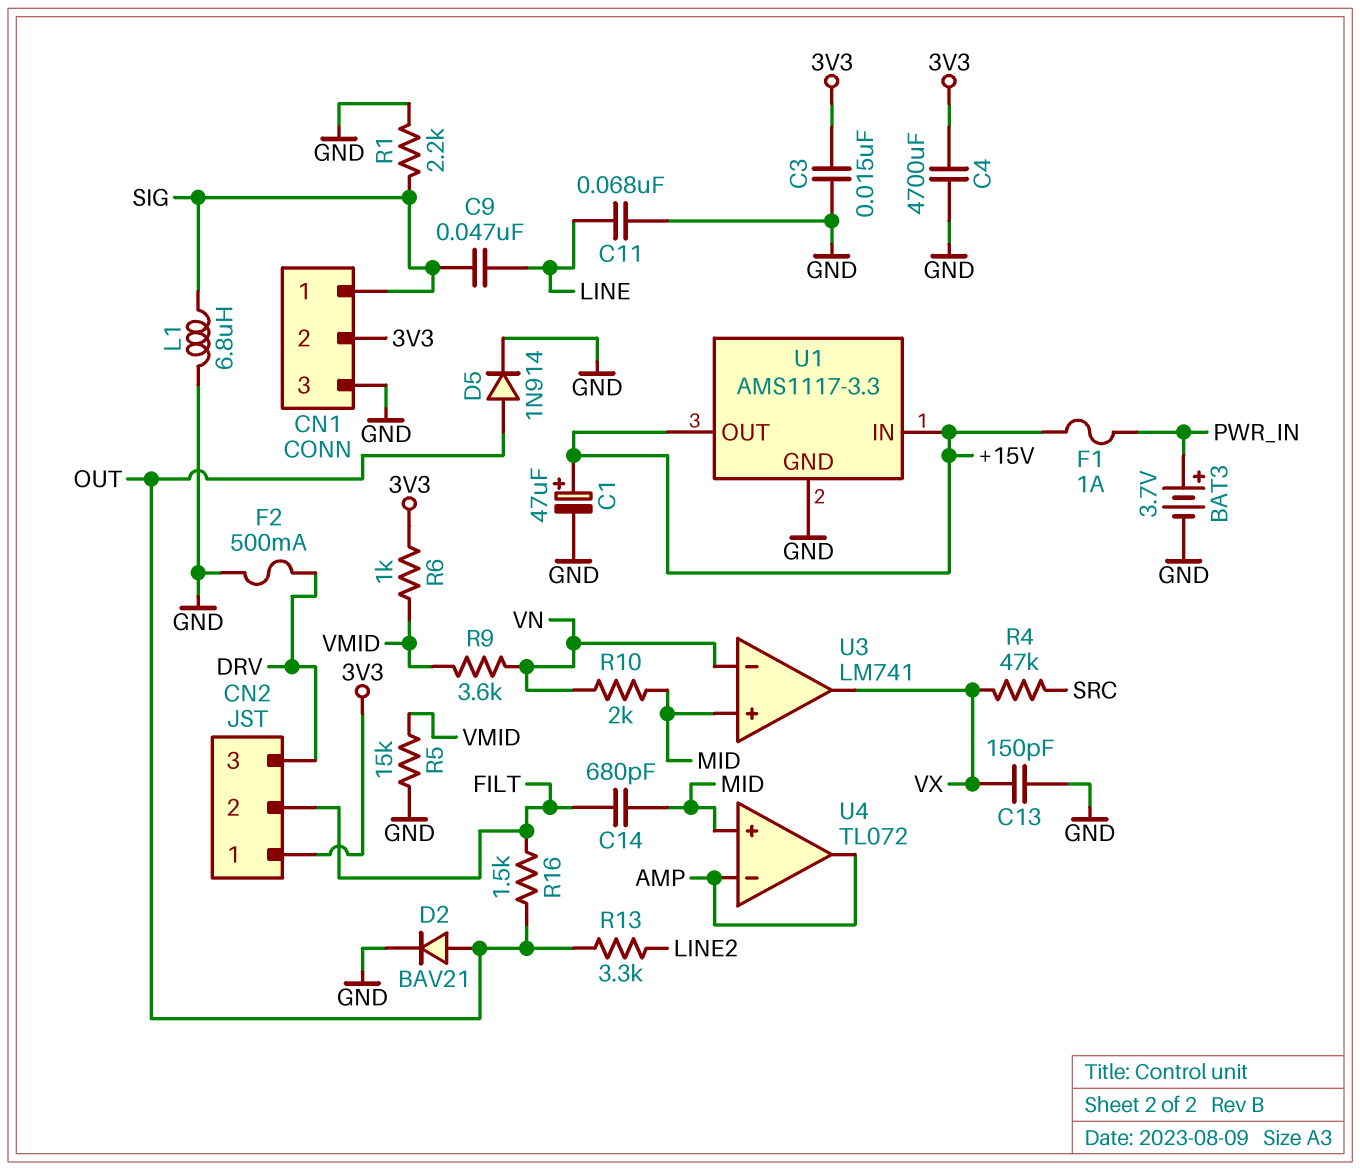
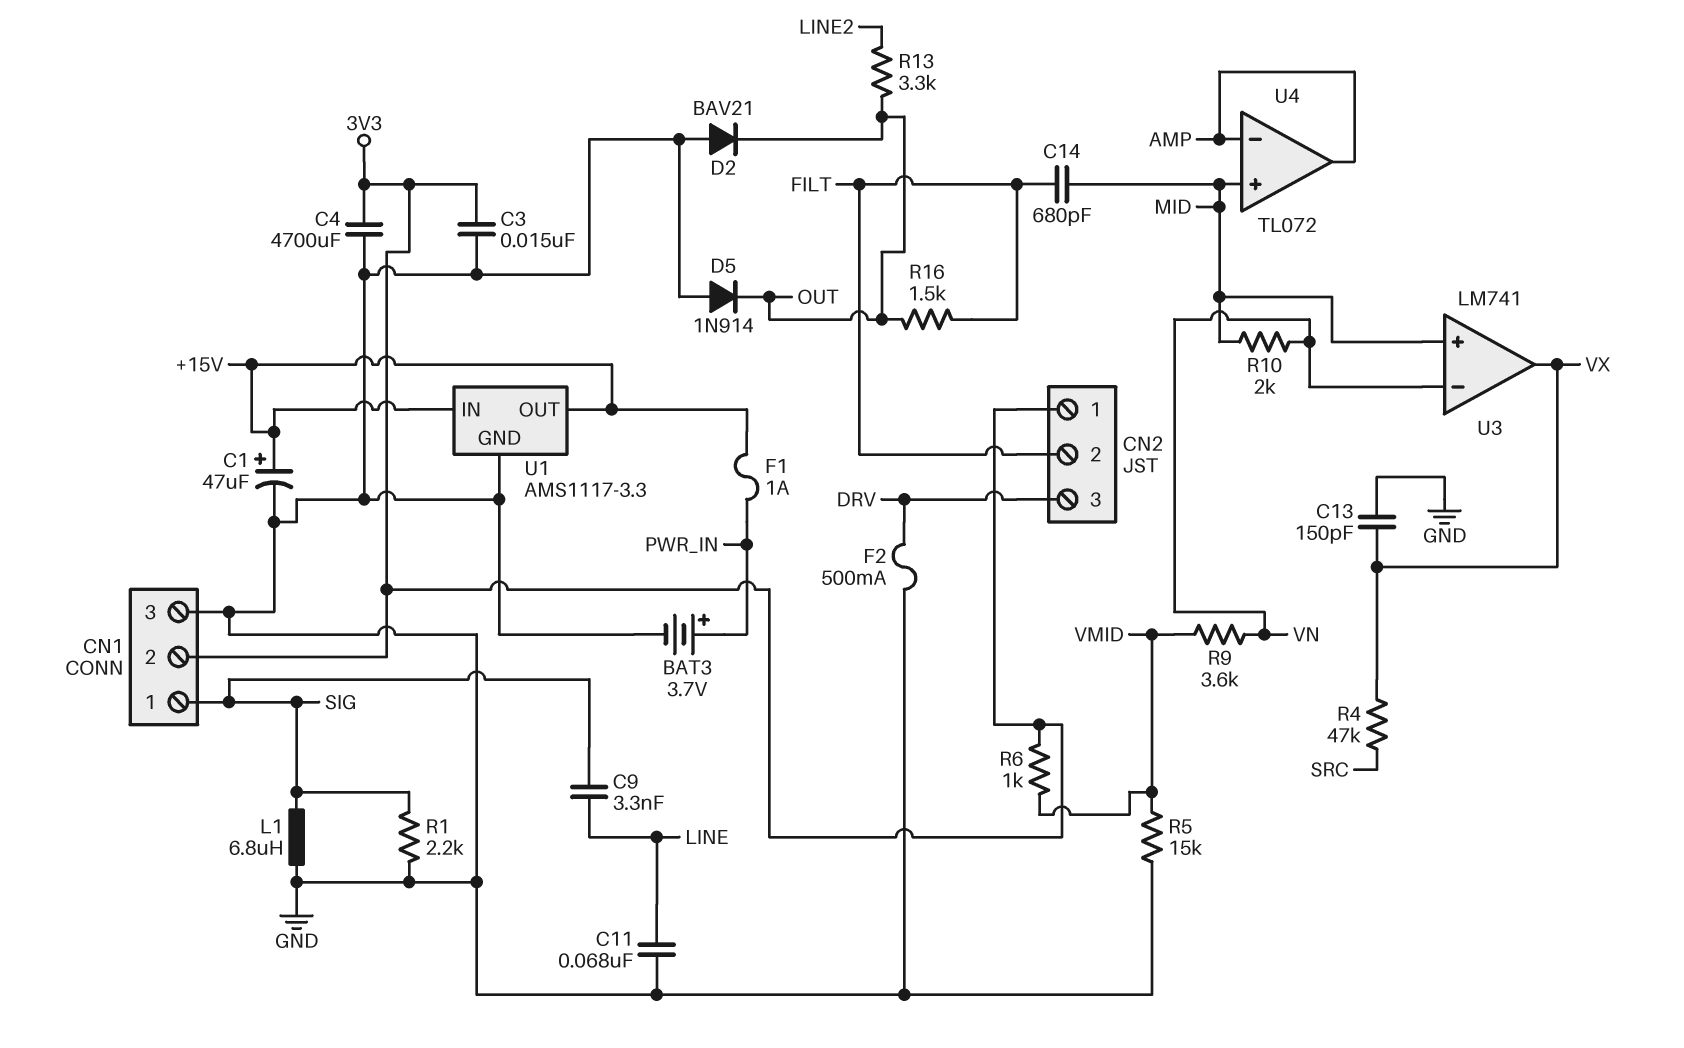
C9: 47nF (LINE, SIG) -> 3.3nF (LINE, SIG)
D2: diode BAV21 (A OUT, K GND) -> diode BAV21 (A GND, K OUT)
D5: diode 1N914 (A OUT, K GND) -> diode 1N914 (A GND, K OUT)

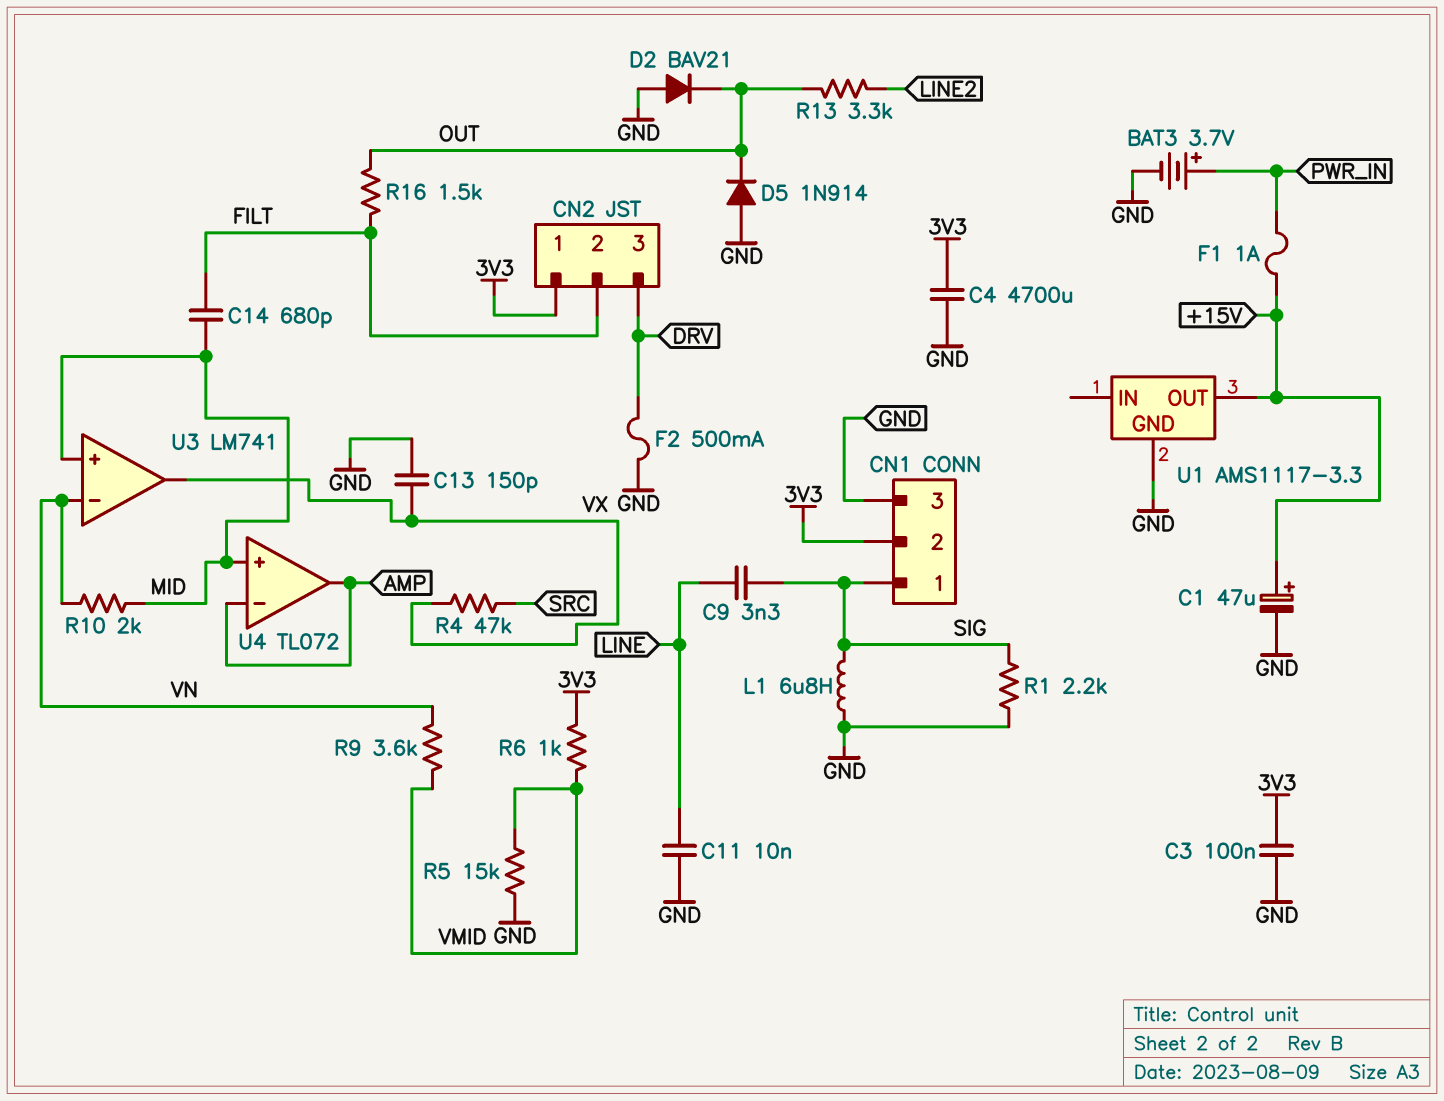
C3: 15nF (3V3, GND) -> 100nF (3V3, GND)
C11: 68nF (GND, LINE) -> 10nF (GND, LINE)
U1 pin IN: +15V -> none

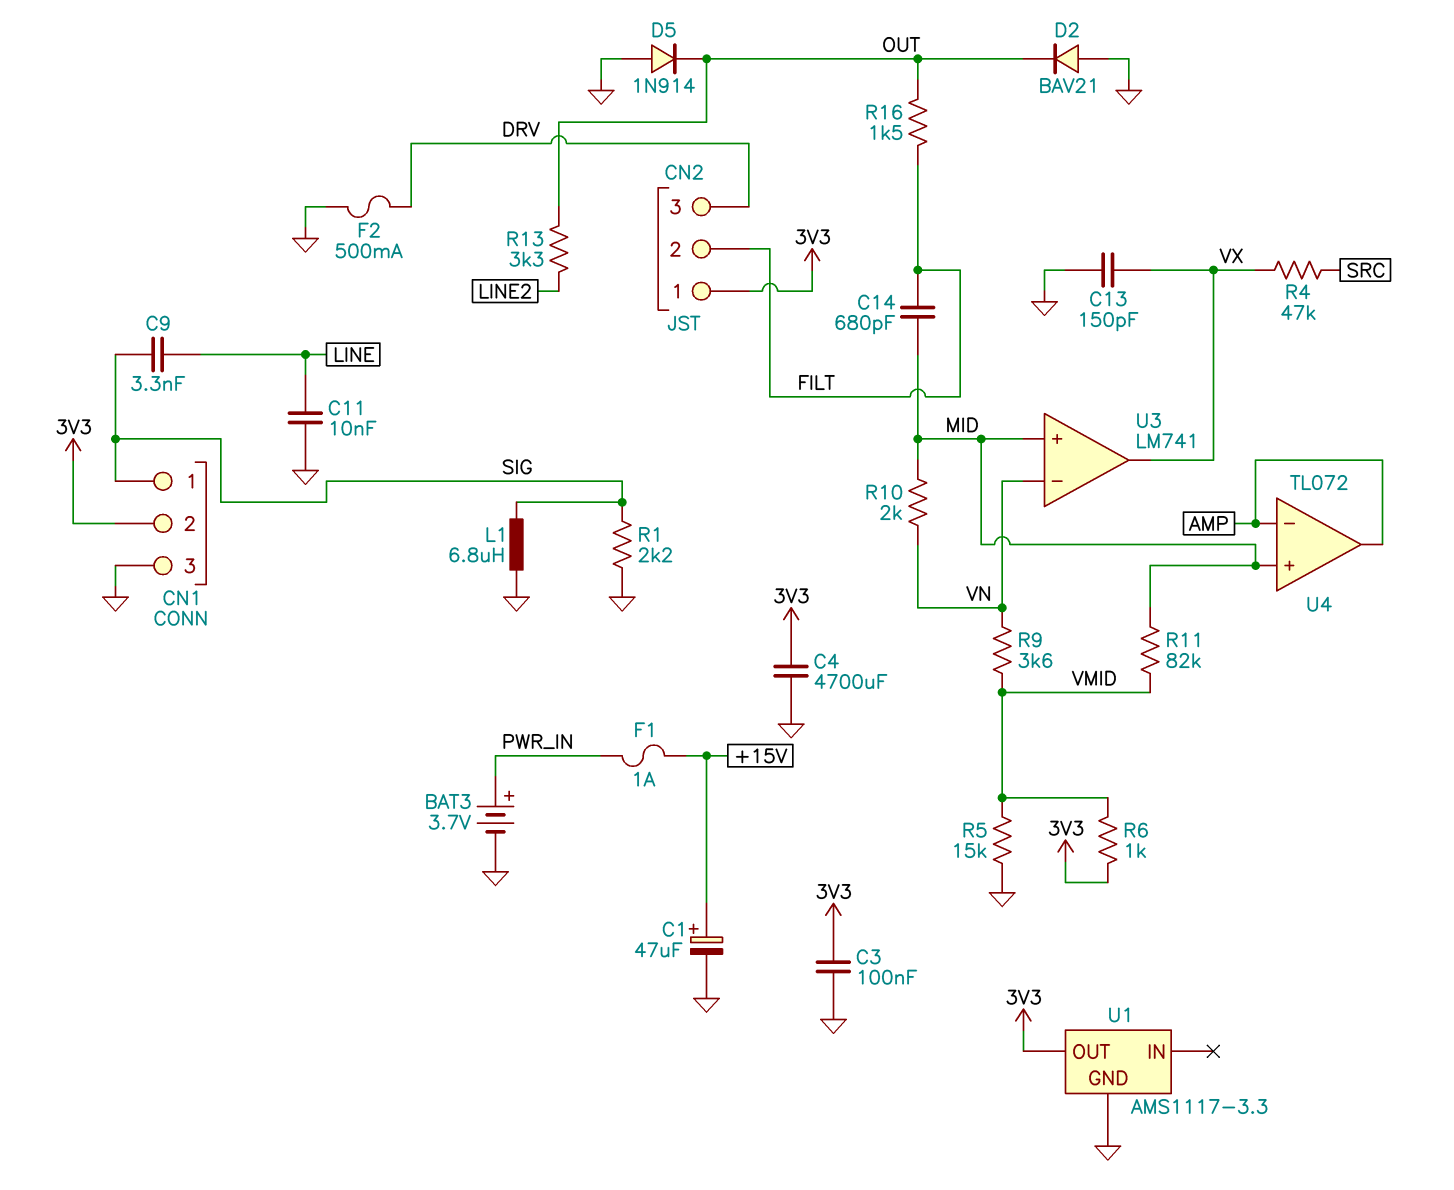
R11: none -> 82k (MID, VMID)
U1 pin OUT: +15V -> 3V3

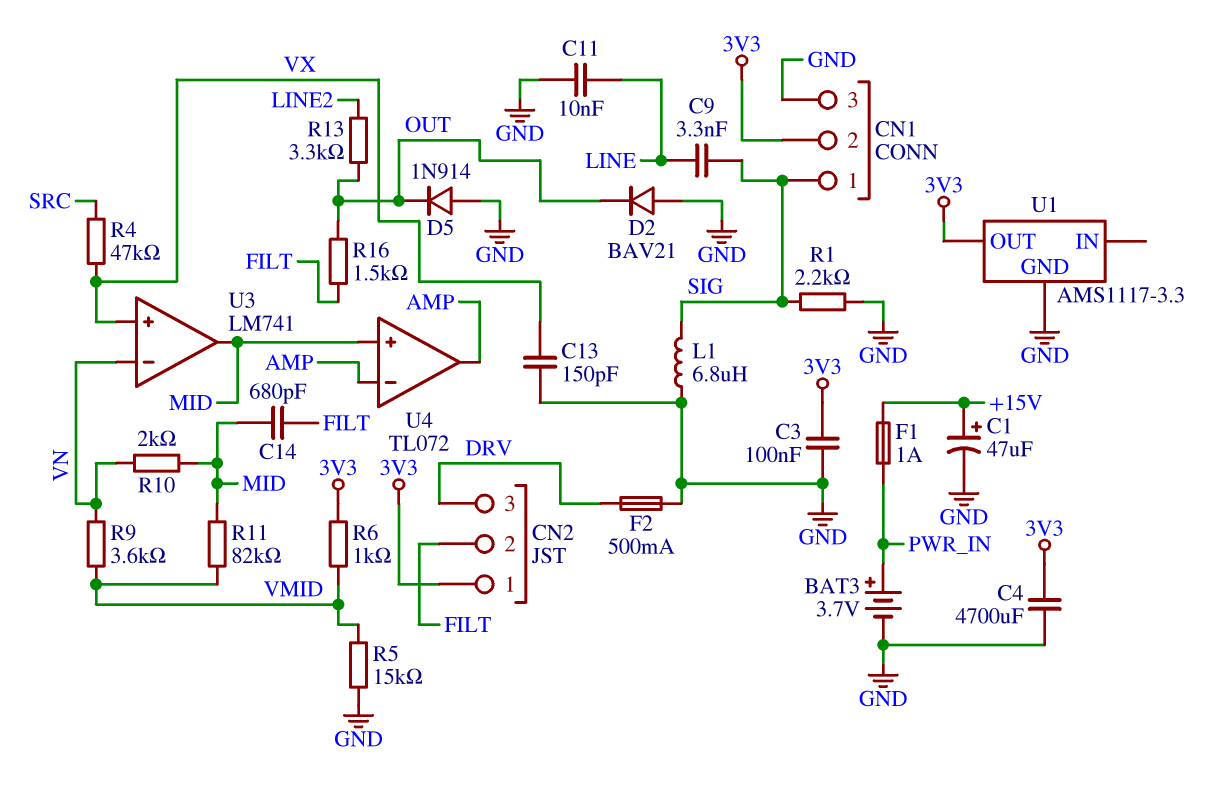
U3 pin in+: MID -> VX
U3 pin out: VX -> MID

